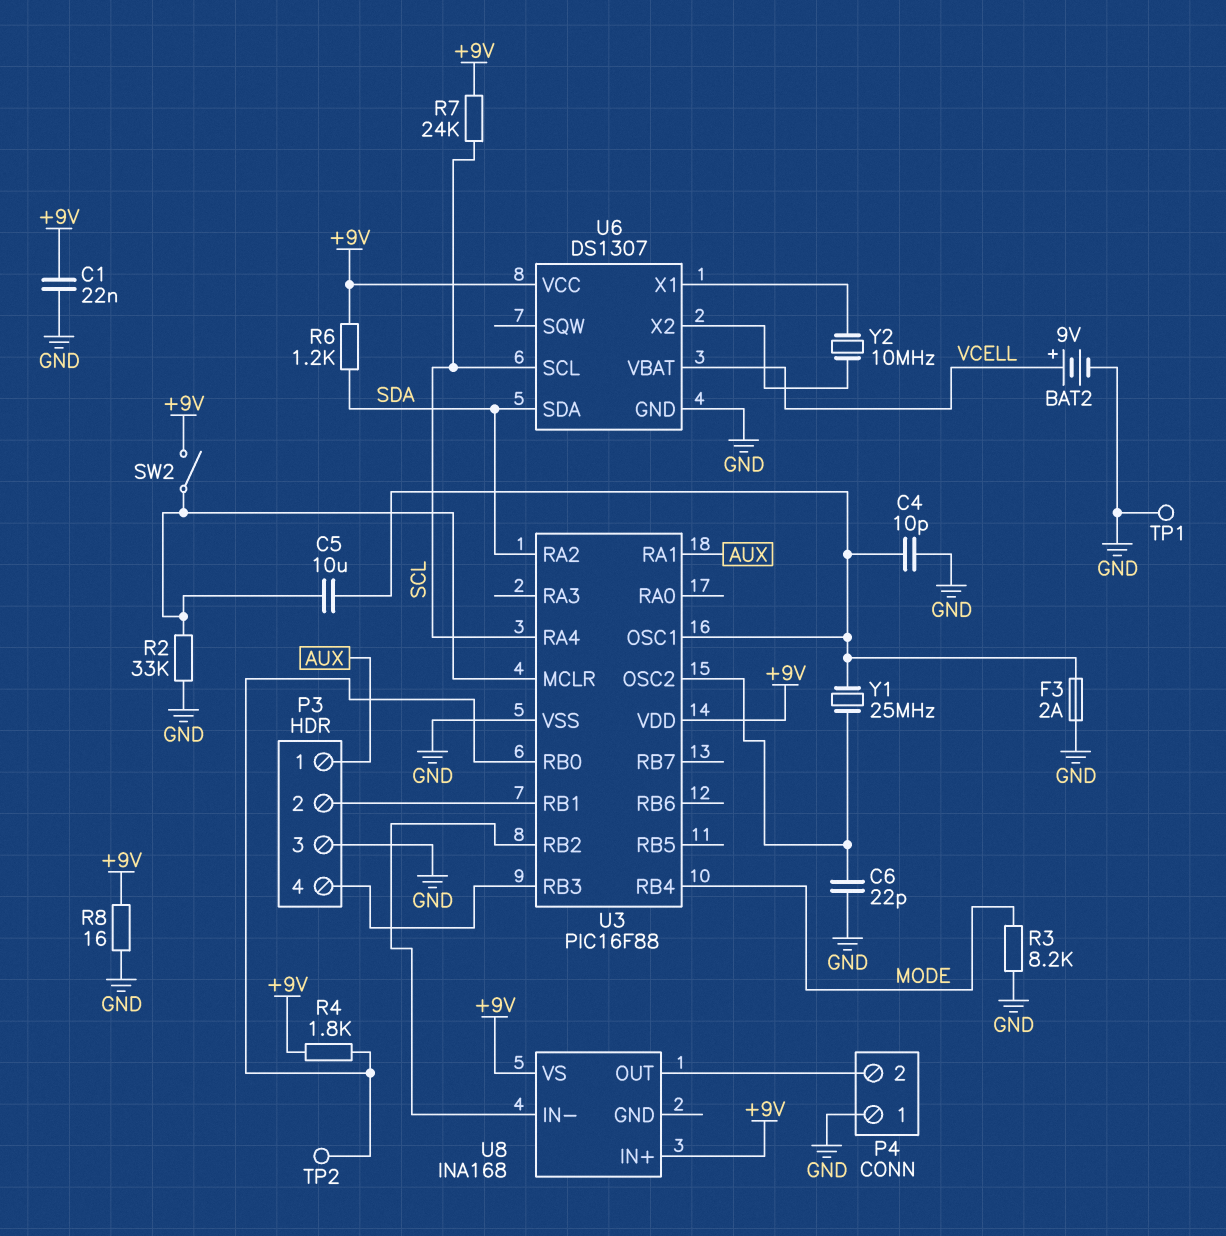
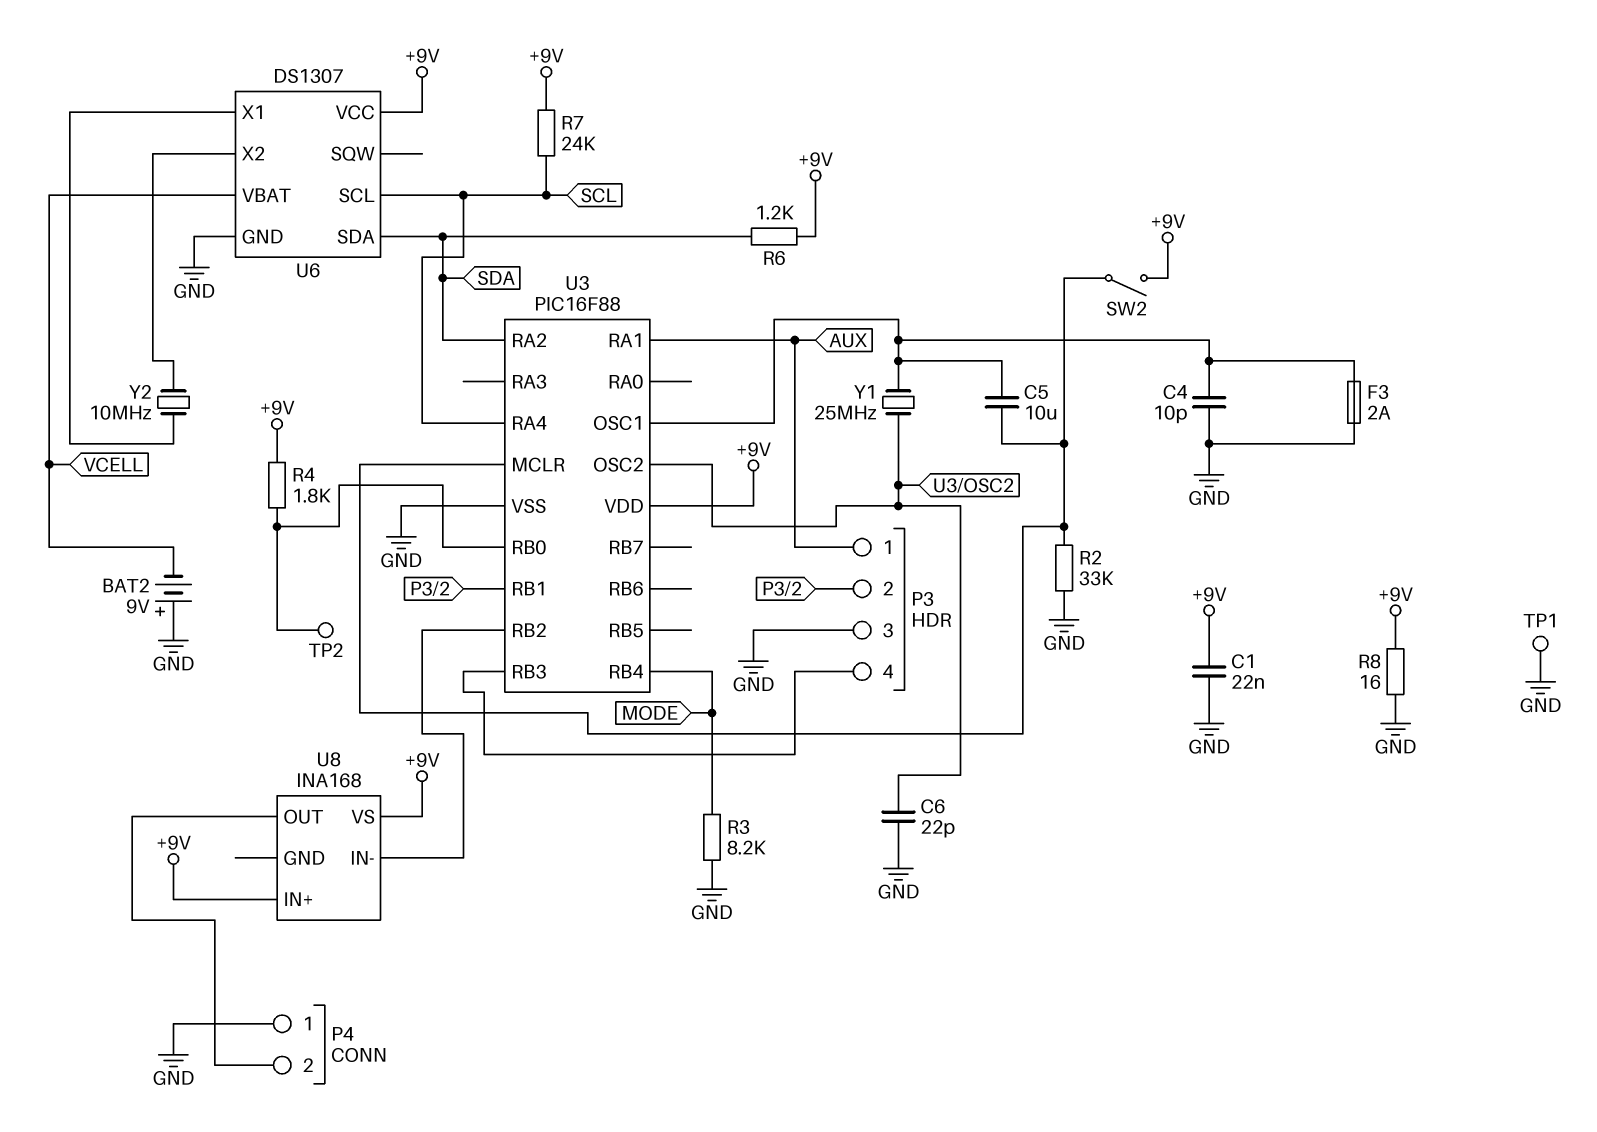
BAT2: 9V (plus VCELL, minus GND) -> 9V (plus GND, minus VCELL)

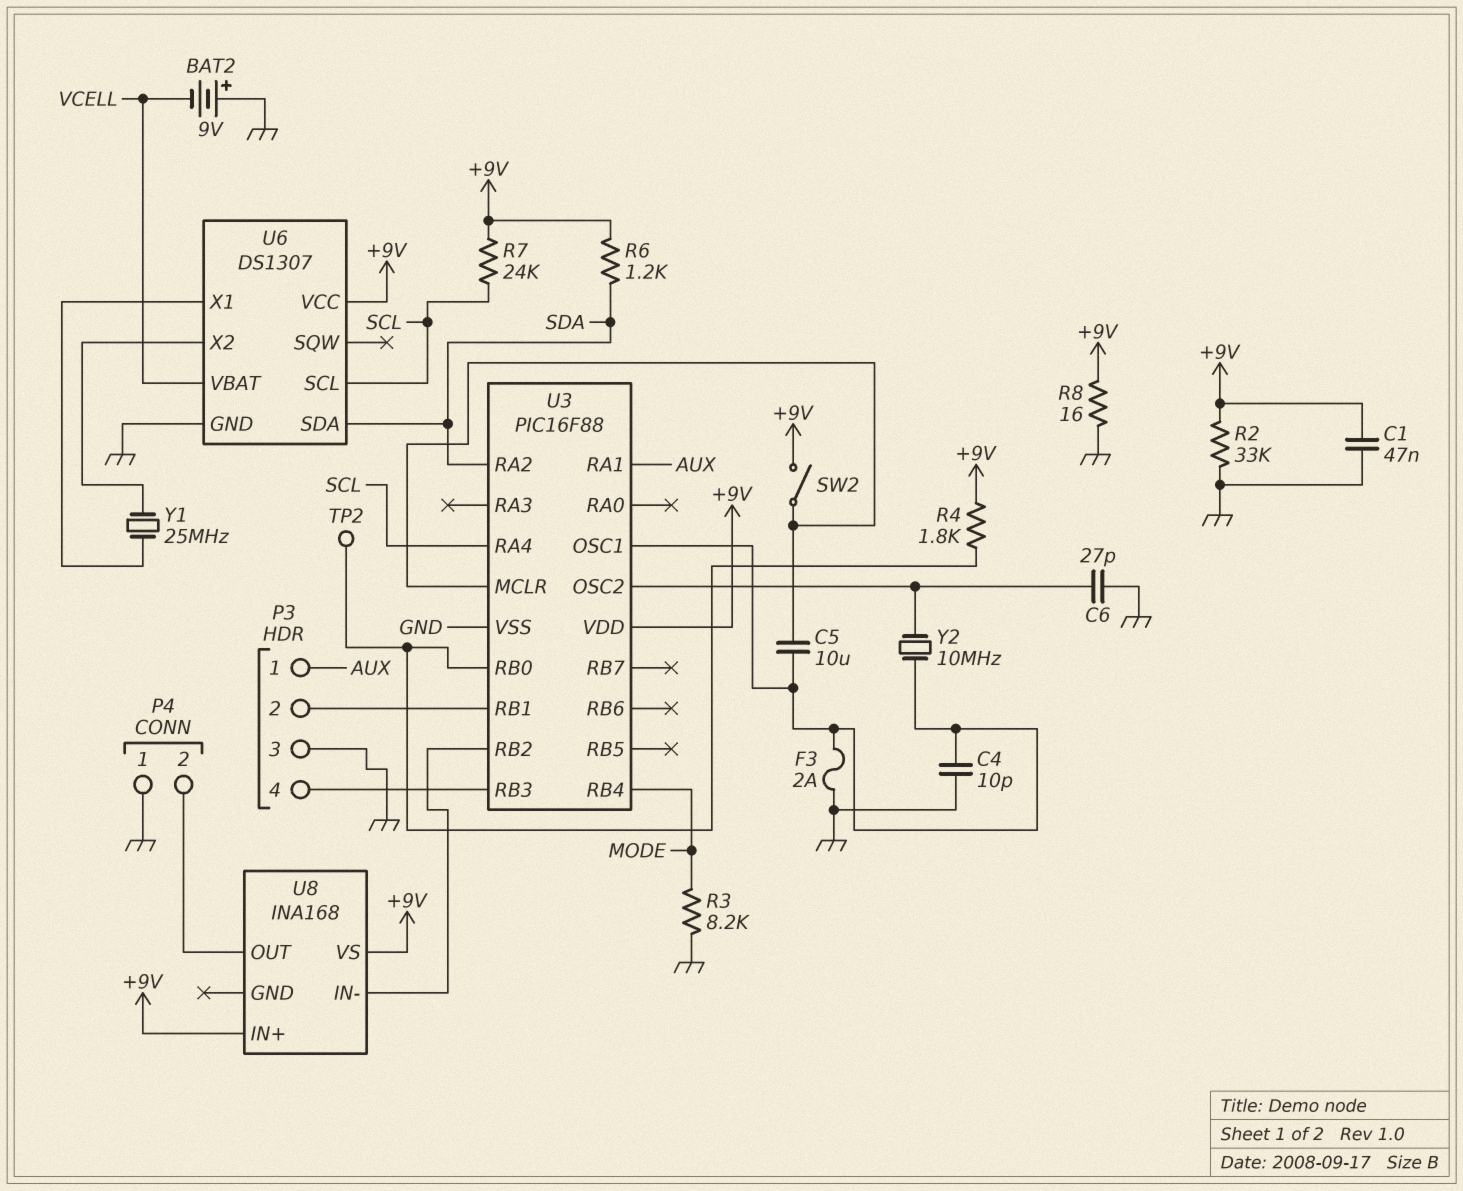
C1: 22nF (+9V, GND) -> 47nF (+9V, GND)
C6: 22pF (GND, U3/OSC2) -> 27pF (GND, U3/OSC2)
R2: 33k (GND, U3/MCLR) -> 33k (+9V, GND)
TP1: test point (GND) -> none
Y1: 25MHz (U3/OSC1, U3/OSC2) -> 25MHz (U6/X1, U6/X2)
Y2: 10MHz (U6/X1, U6/X2) -> 10MHz (U3/OSC1, U3/OSC2)

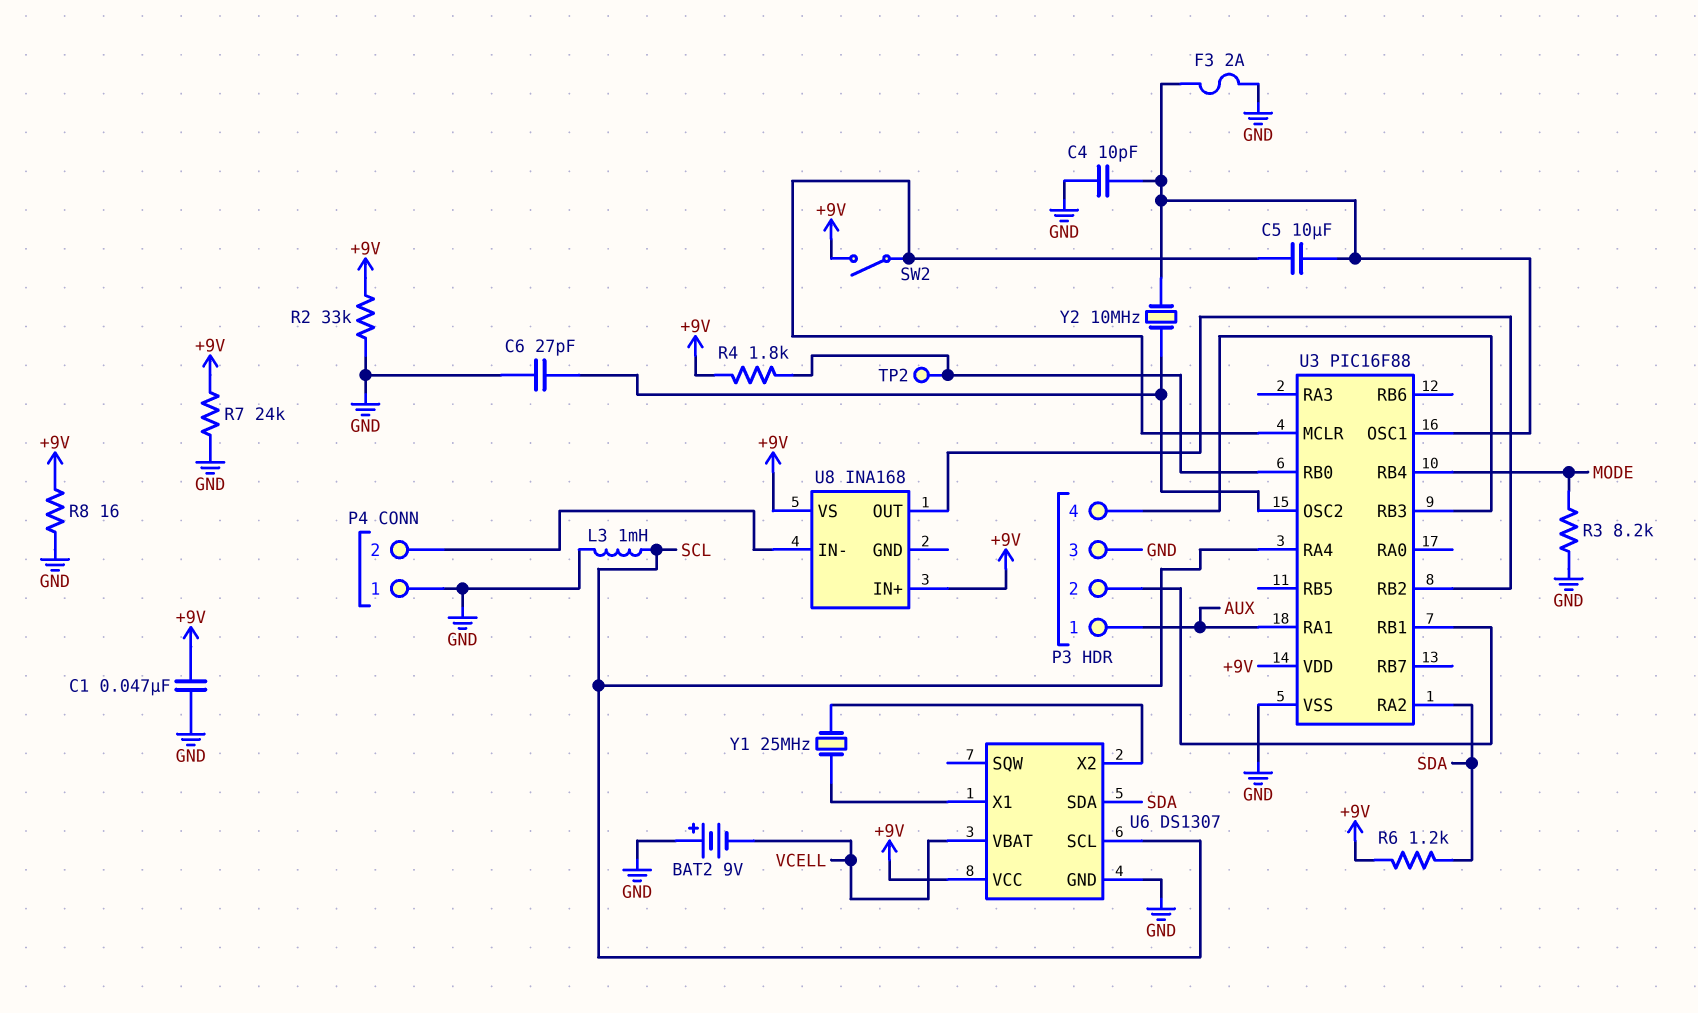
L3: none -> 1mH (GND, SCL)
R7: 24k (+9V, SCL) -> 24k (+9V, GND)
U8 pin IN-: U3/RB2 -> P4/2
U8 pin OUT: P4/2 -> U3/RB2

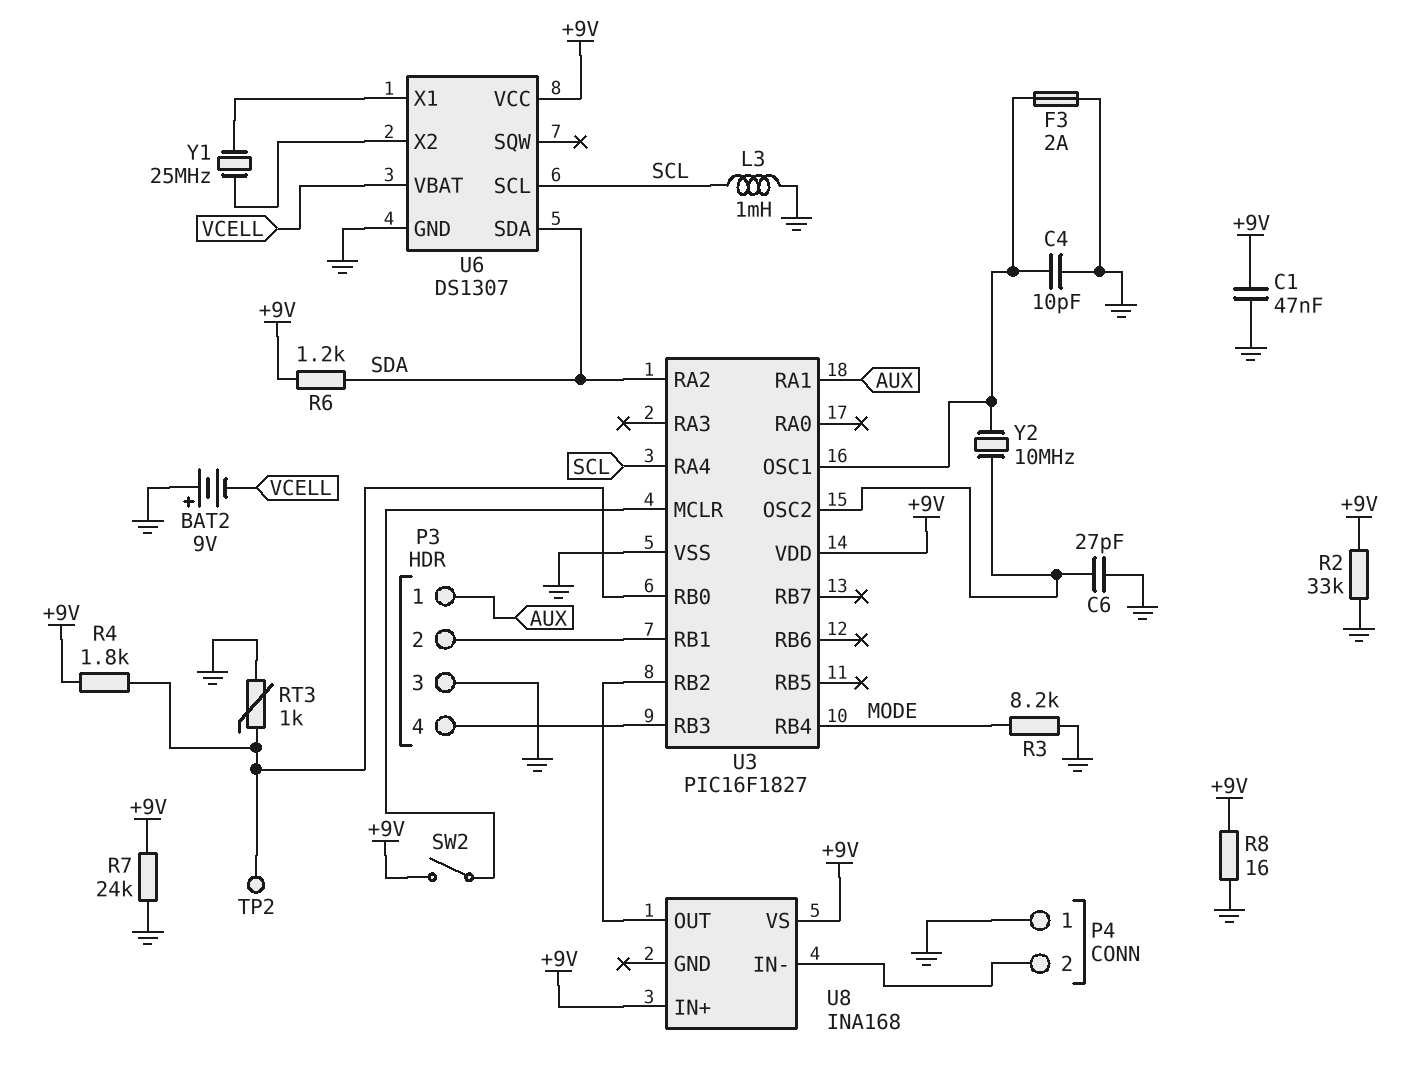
C5: 10uF (U3/MCLR, U3/OSC1) -> none
RT3: none -> 1k (GND, U3/RB0)
U3: PIC16F88 -> PIC16F1827

